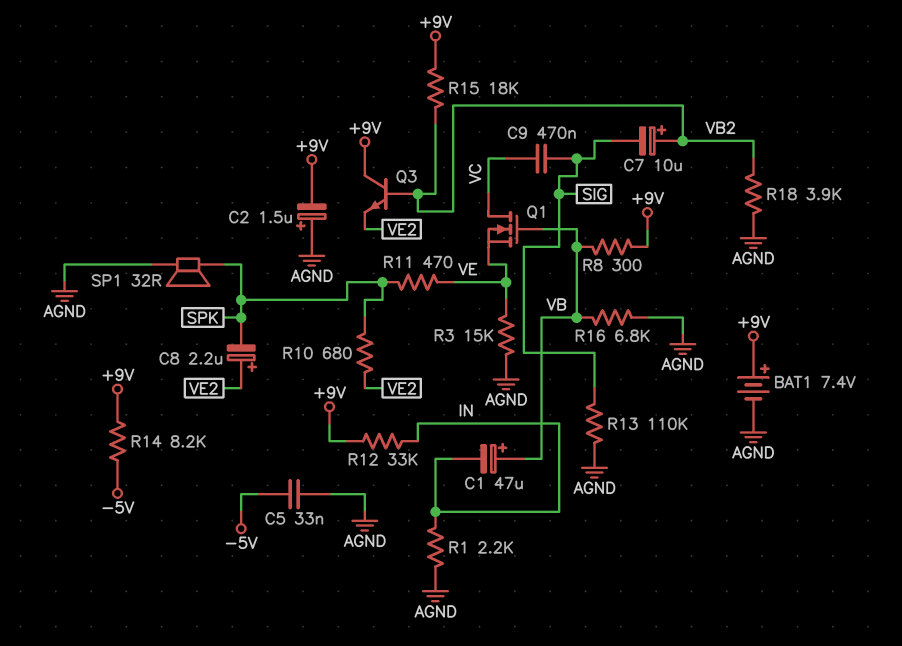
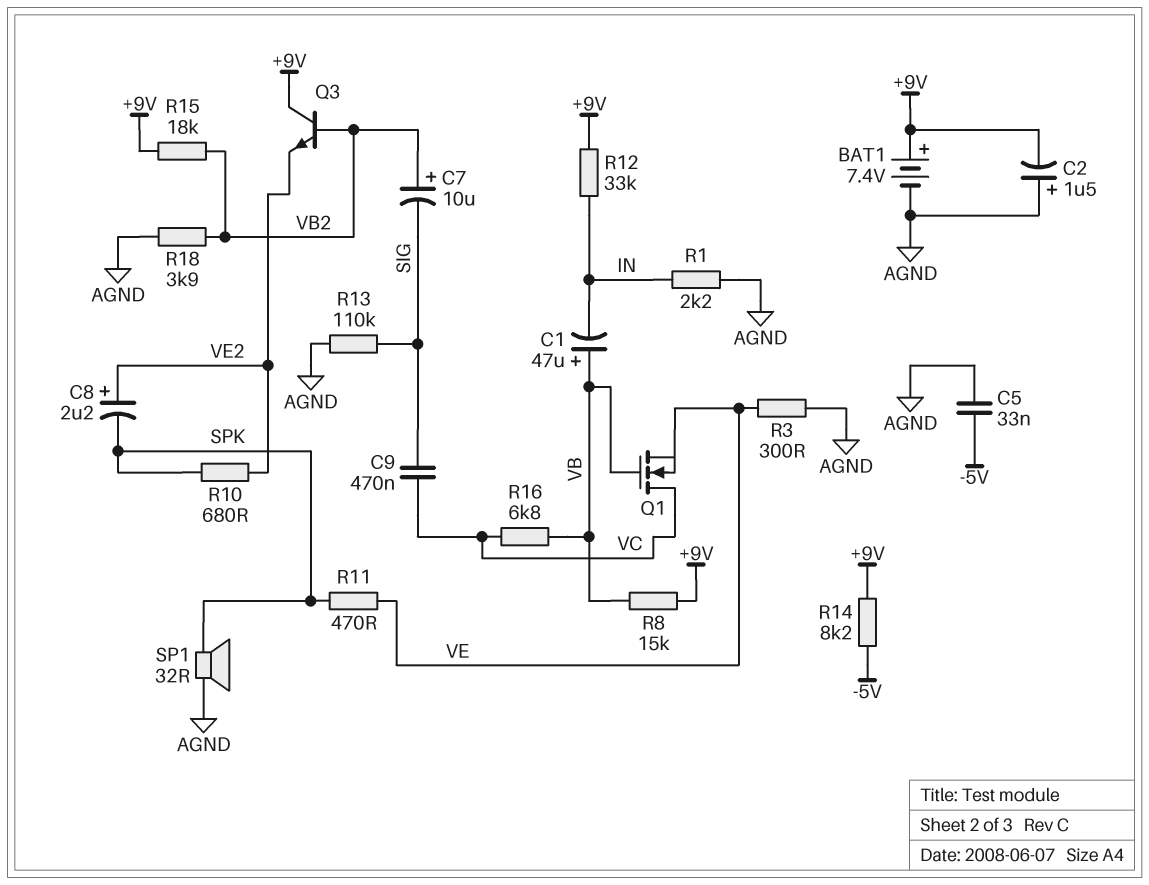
R3: 15k (AGND, VE) -> 300 (AGND, VE)
R8: 300 (+9V, VB) -> 15k (+9V, VB)
R16: 6.8k (AGND, VB) -> 6.8k (VB, VC)

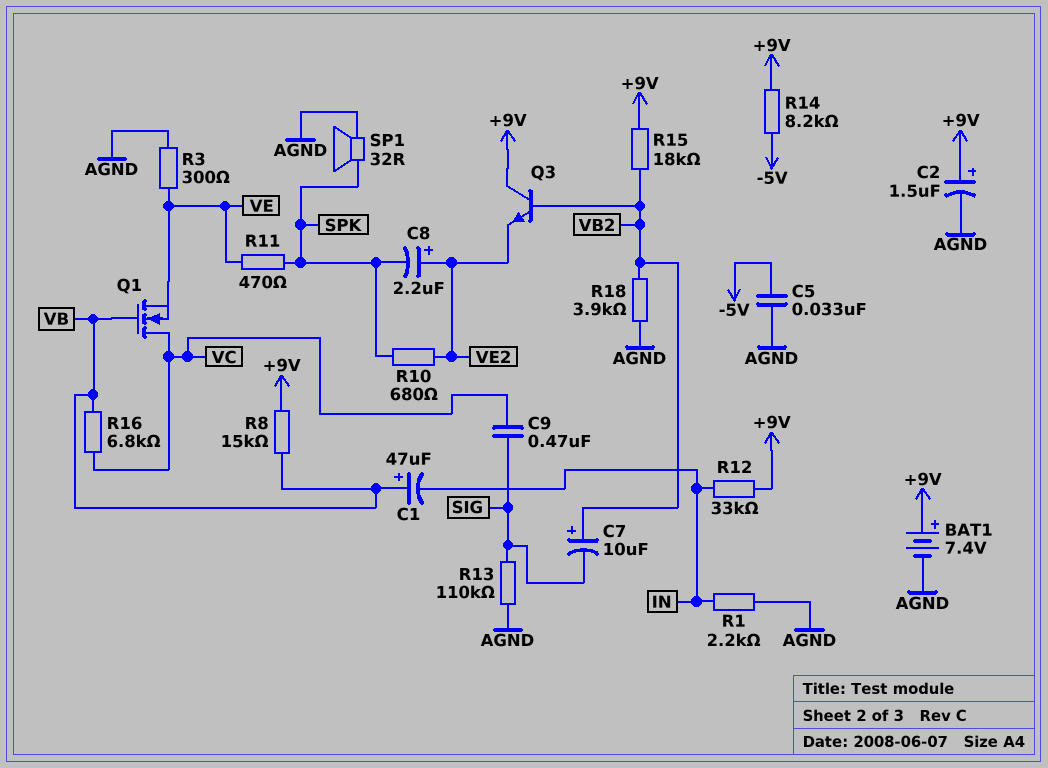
C2: 1.5uF (plus AGND, minus +9V) -> 1.5uF (plus +9V, minus AGND)

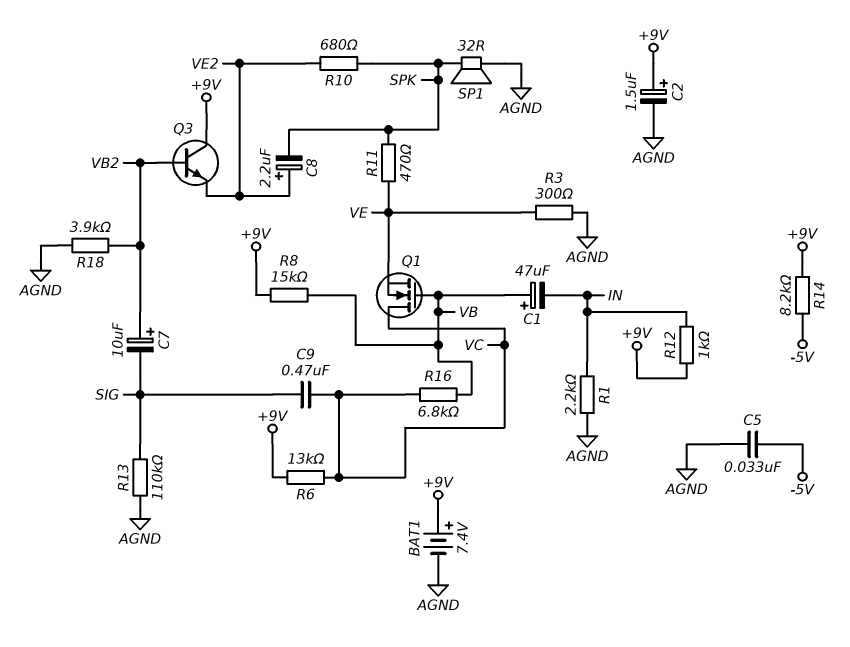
R6: none -> 13k (+9V, VC)
R12: 33k (+9V, IN) -> 1k (+9V, IN)
R15: 18k (+9V, VB2) -> none

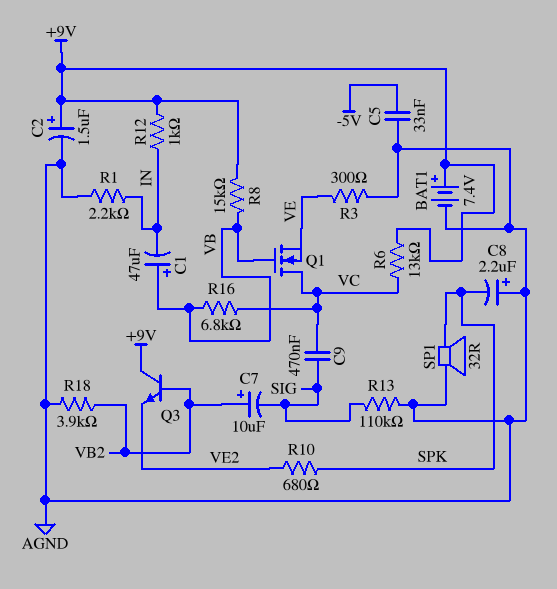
C8: 2.2uF (plus VE2, minus SPK) -> 2.2uF (plus AGND, minus SPK)
R11: 470 (SPK, VE) -> none
R14: 8.2k (+9V, -5V) -> none

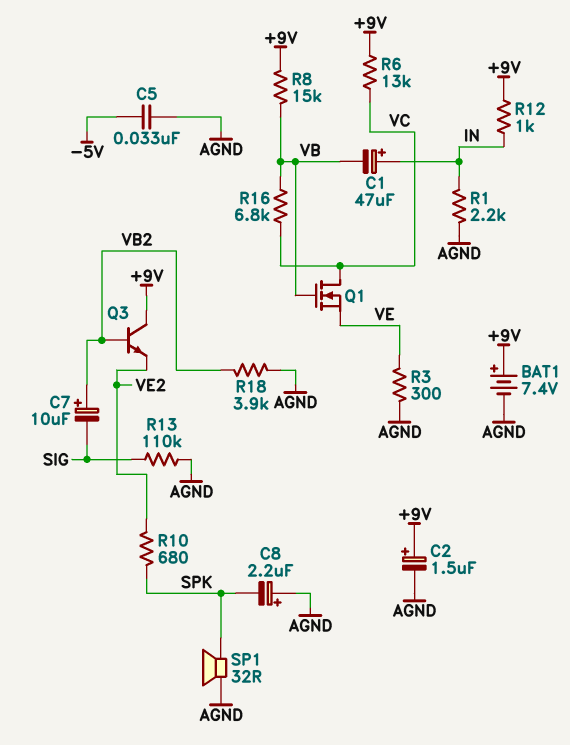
C1: 47uF (plus VB, minus IN) -> 47uF (plus IN, minus VB)
C9: 470nF (SIG, VC) -> none

